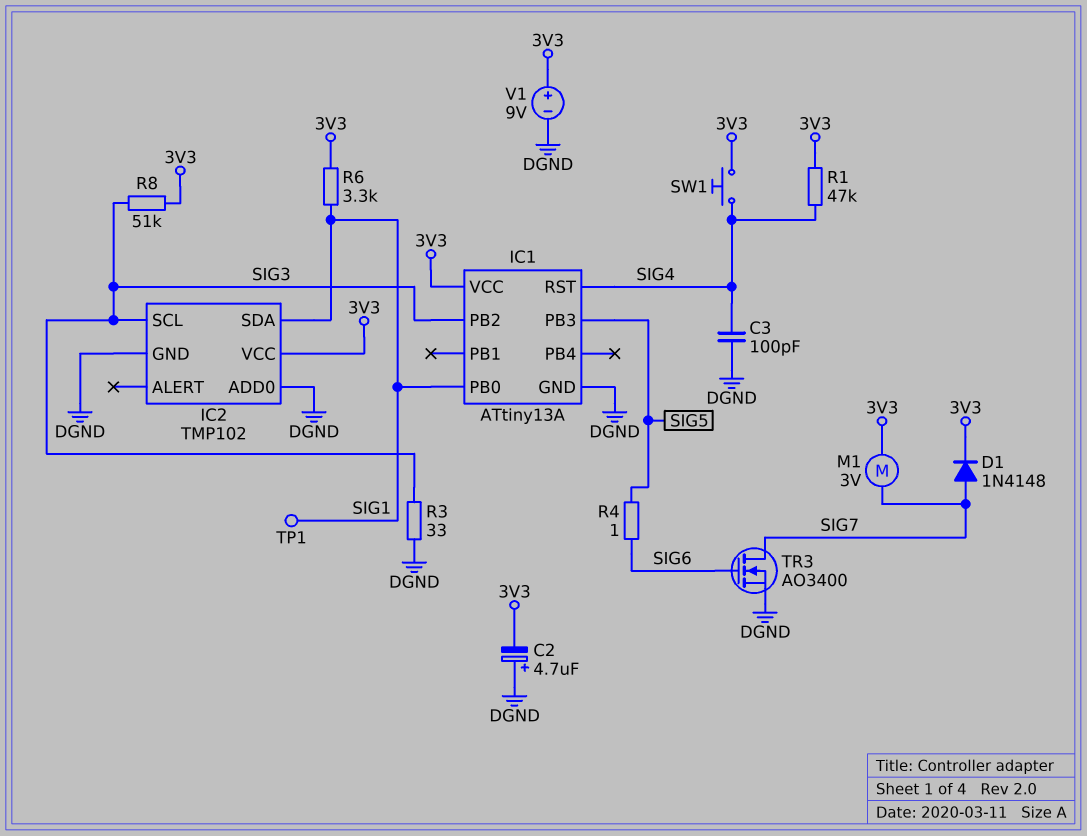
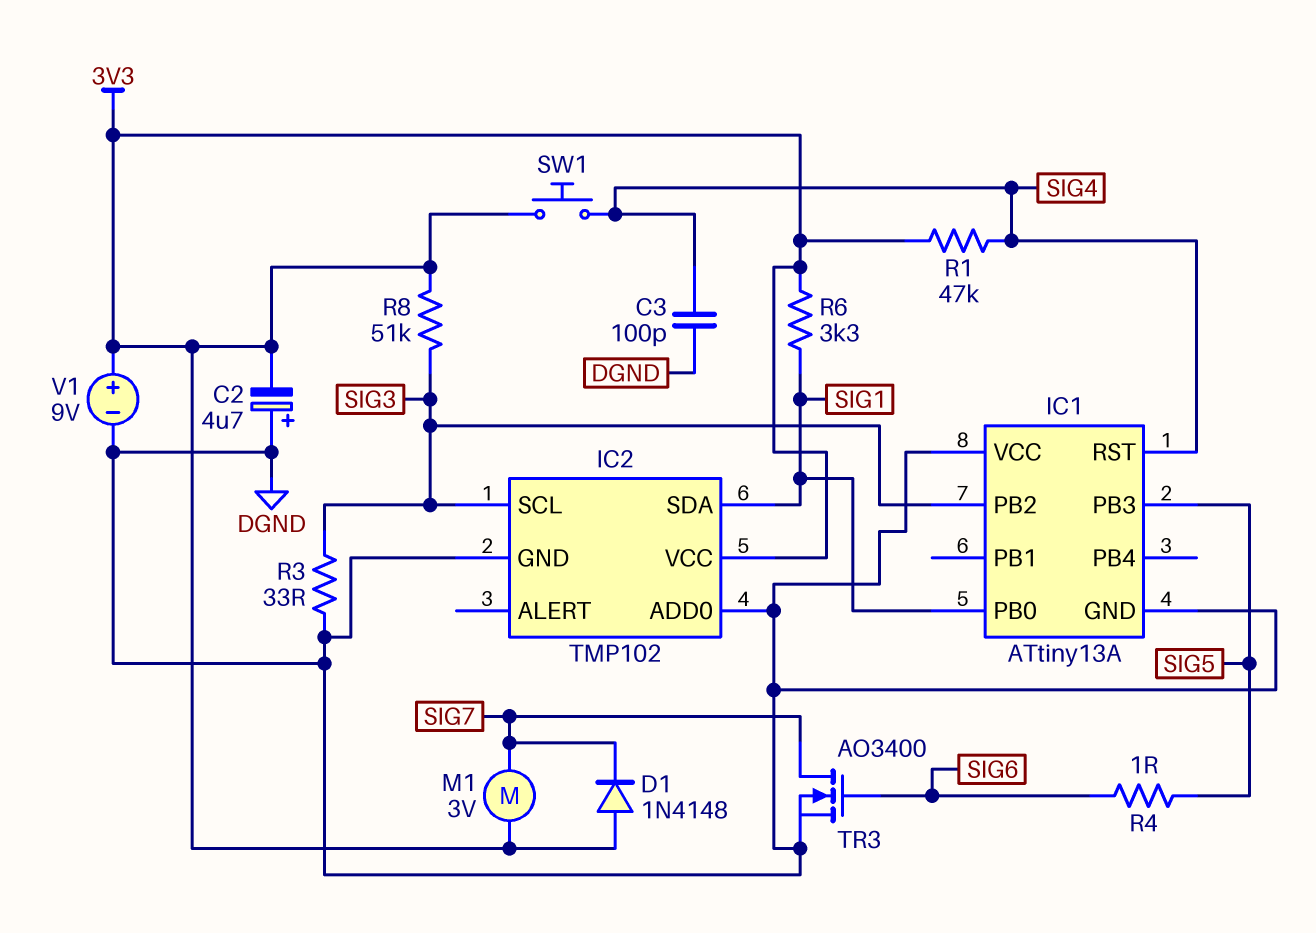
D1: diode 1N4148 (A SIG7, K 3V3) -> diode 1N4148 (A 3V3, K SIG7)
IC1 pin VCC: 3V3 -> DGND
TP1: test point (SIG1) -> none

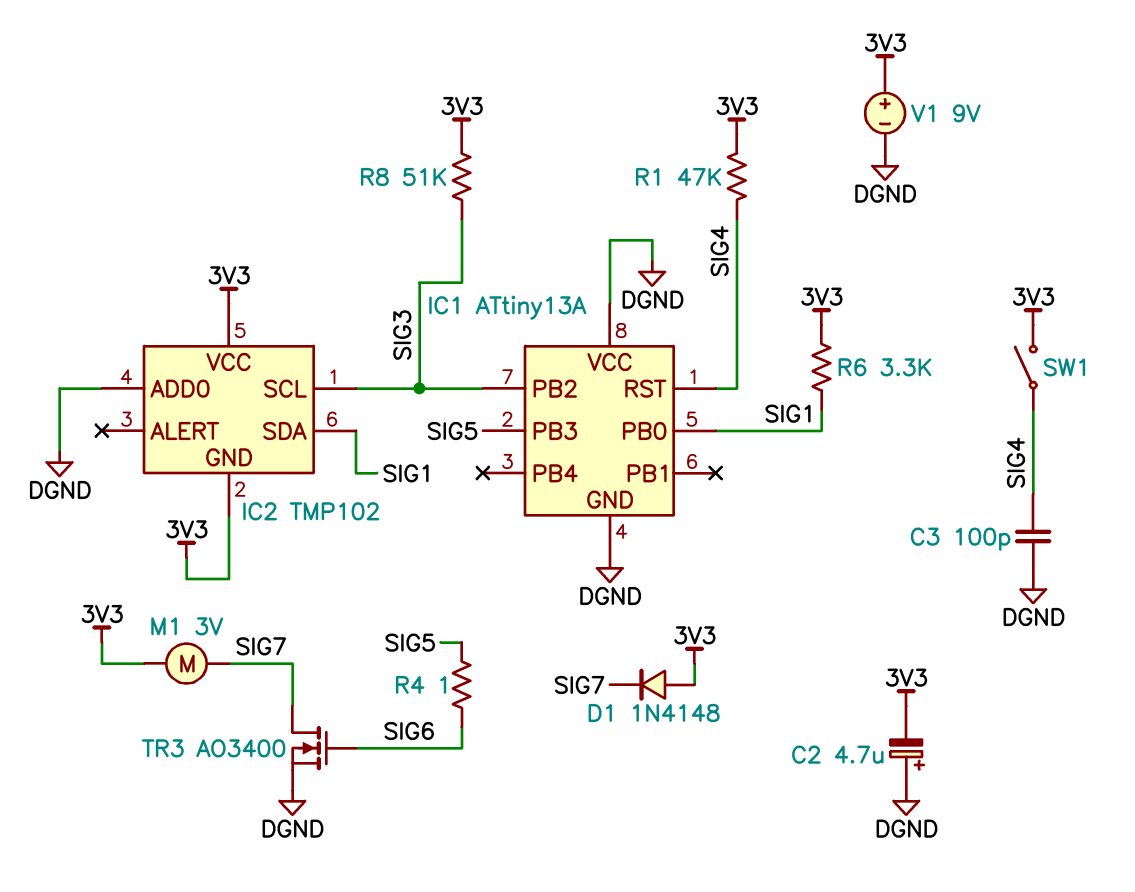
IC2 pin GND: DGND -> 3V3
R3: 33 (DGND, SIG3) -> none
SW1: button (3V3, SIG4) -> switch (3V3, SIG4)

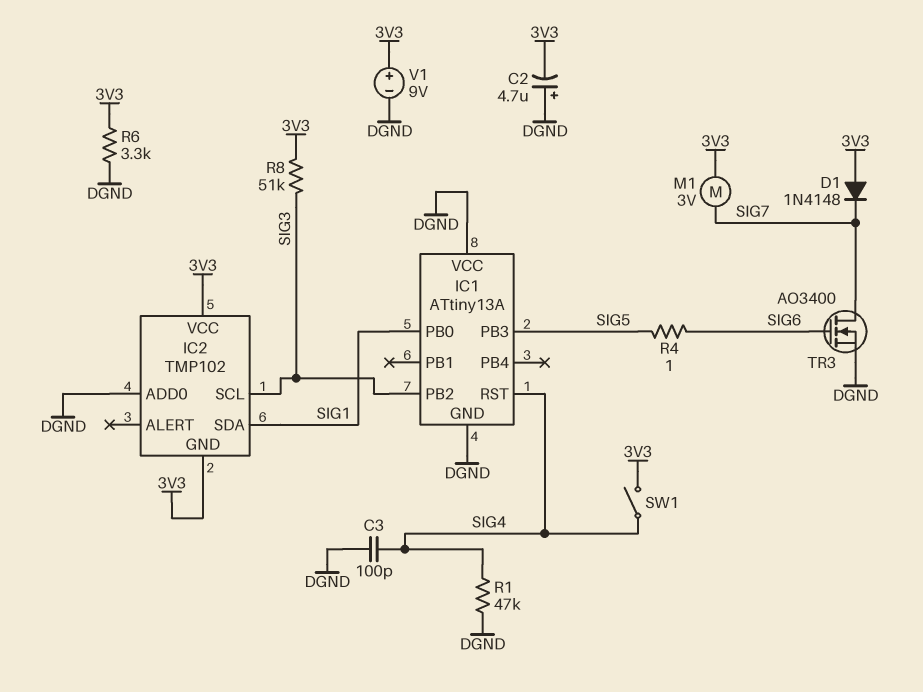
R1: 47k (3V3, SIG4) -> 47k (DGND, SIG4)
R6: 3.3k (3V3, SIG1) -> 3.3k (3V3, DGND)

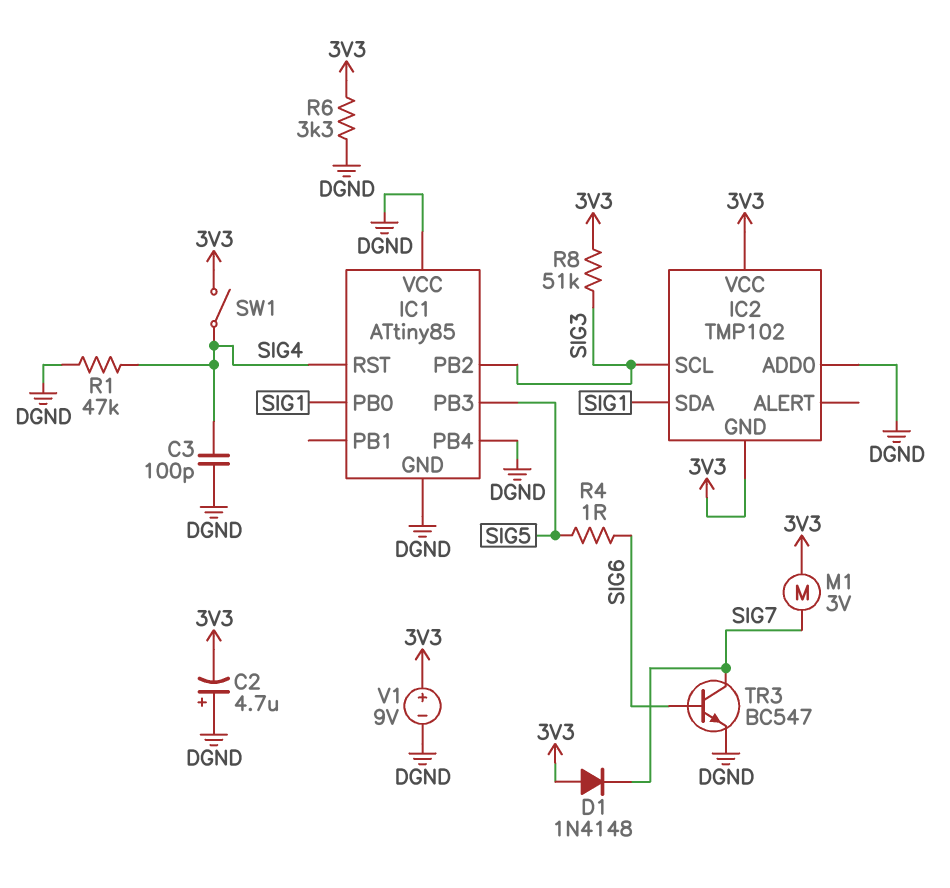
IC1: ATtiny13A -> ATtiny85
IC1 pin PB4: none -> DGND
TR3: NMOS AO3400 (G SIG6, D SIG7, S DGND) -> NPN BC547 (B SIG6, C SIG7, E DGND)

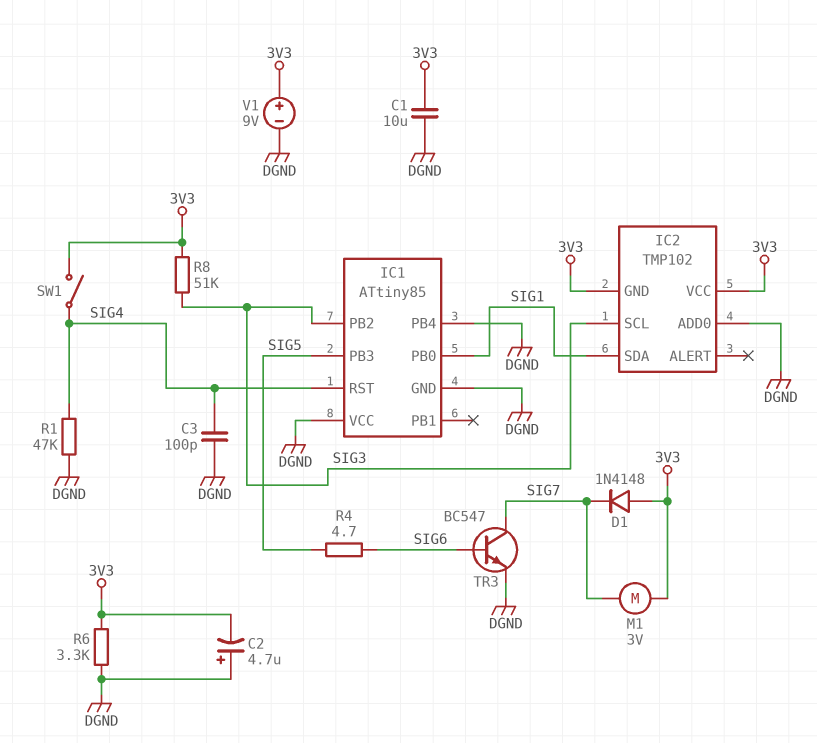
C1: none -> 10uF (3V3, DGND)
R4: 1 (SIG5, SIG6) -> 4.7 (SIG5, SIG6)

